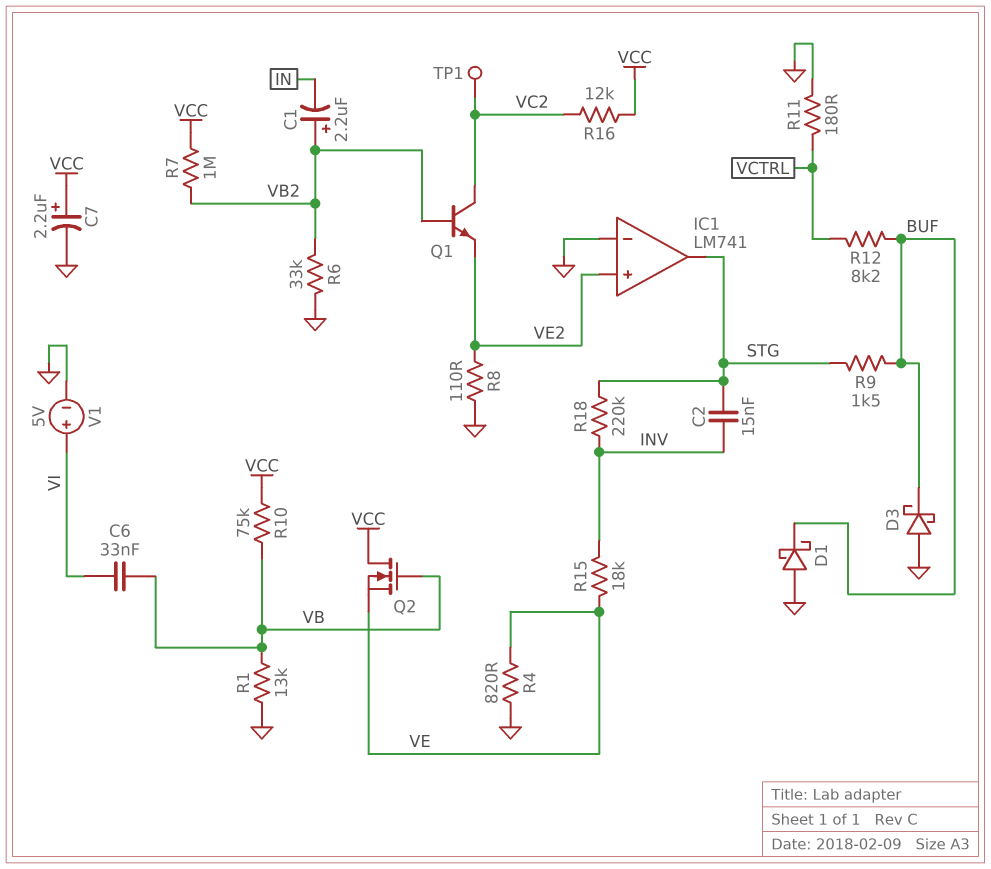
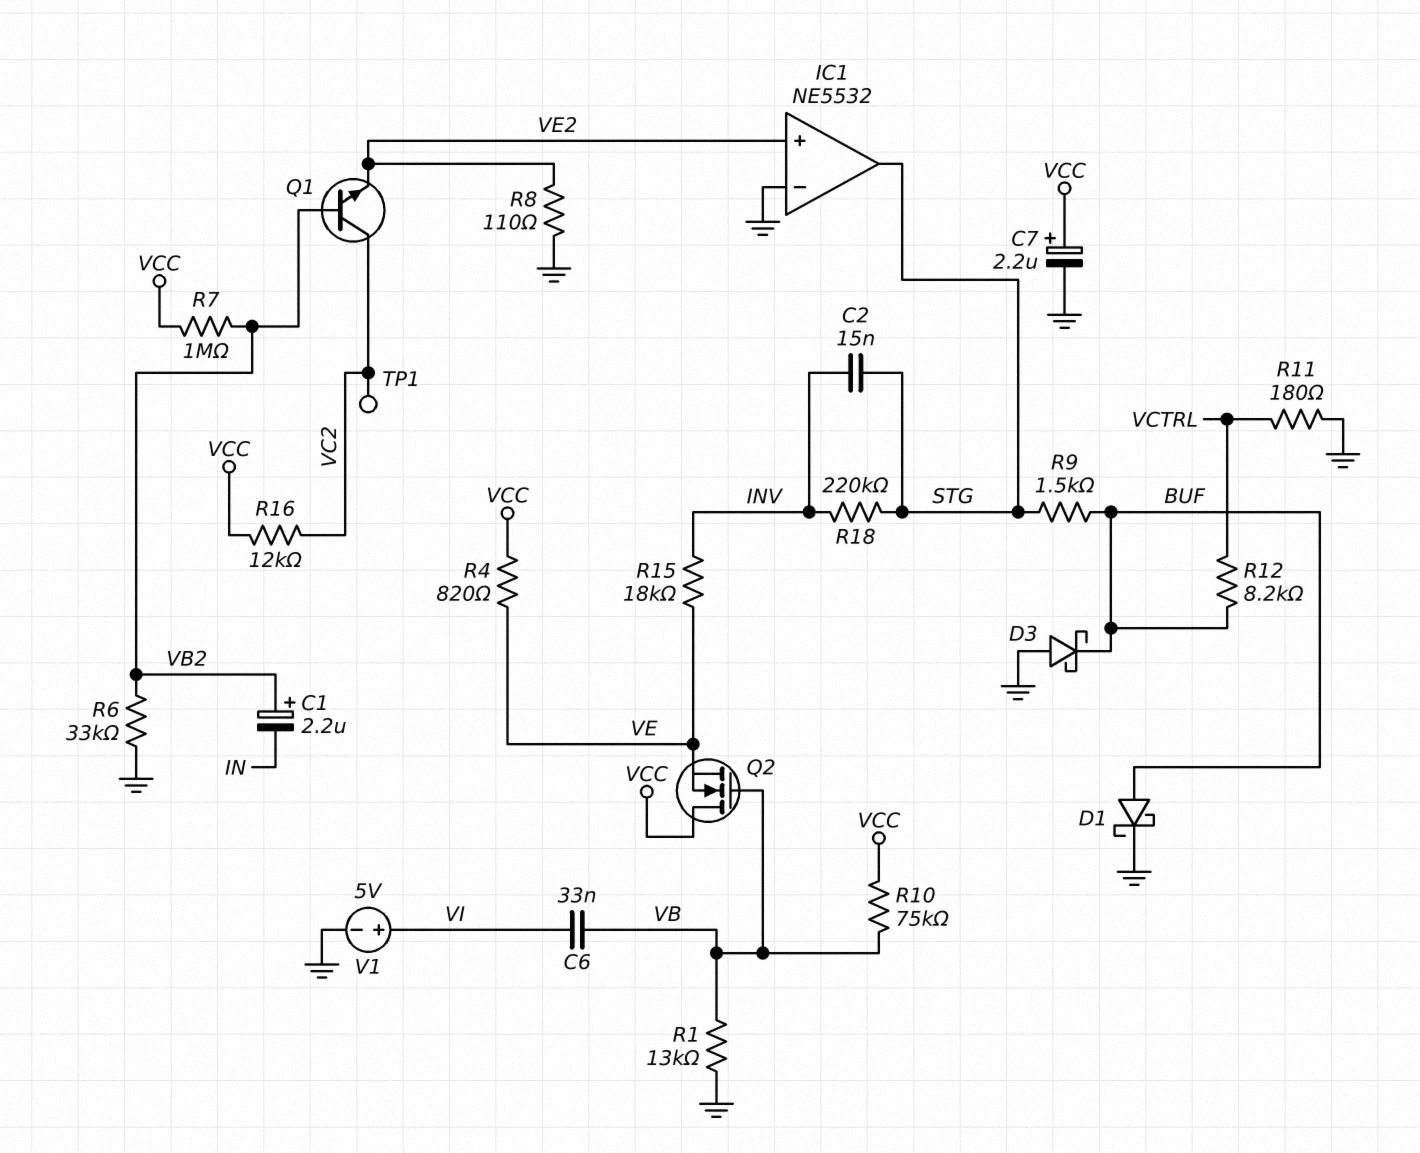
D1: schottky (A GND, K BUF) -> schottky (A BUF, K GND)
IC1: LM741 -> NE5532
R4: 820 (GND, VE) -> 820 (VCC, VE)

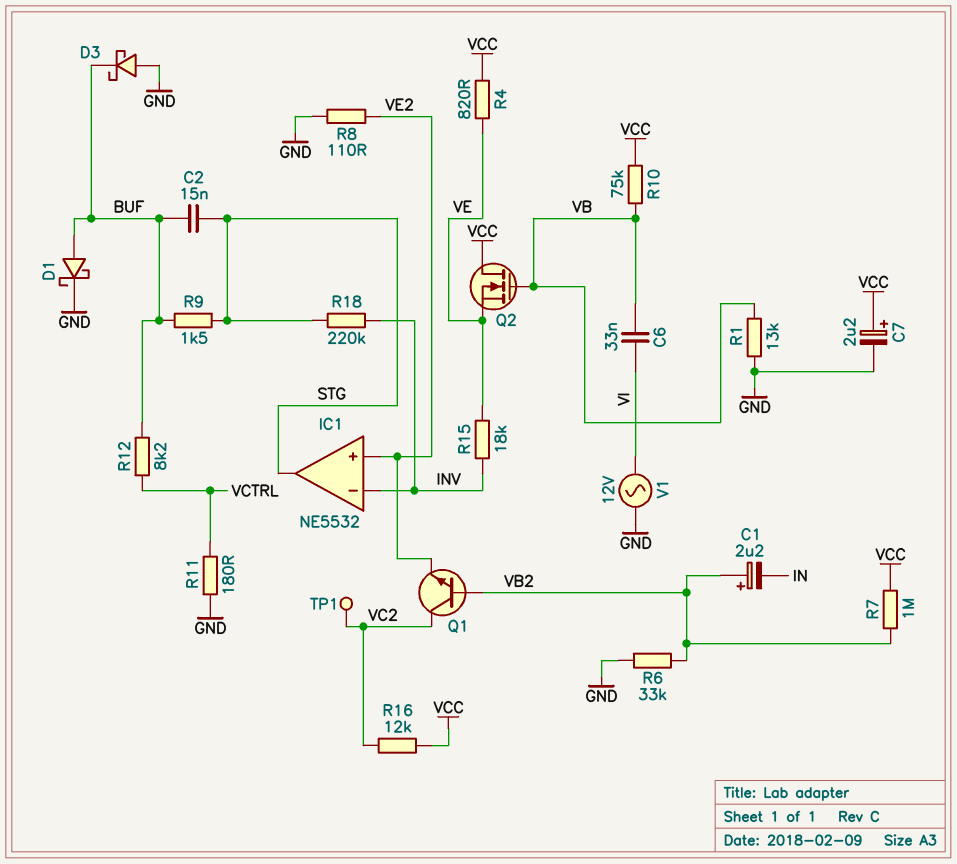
C2: 15nF (INV, STG) -> 15nF (BUF, STG)
IC1 pin in-: GND -> INV
V1: 5V (plus VI, minus GND) -> AC 12V (GND, VI)

